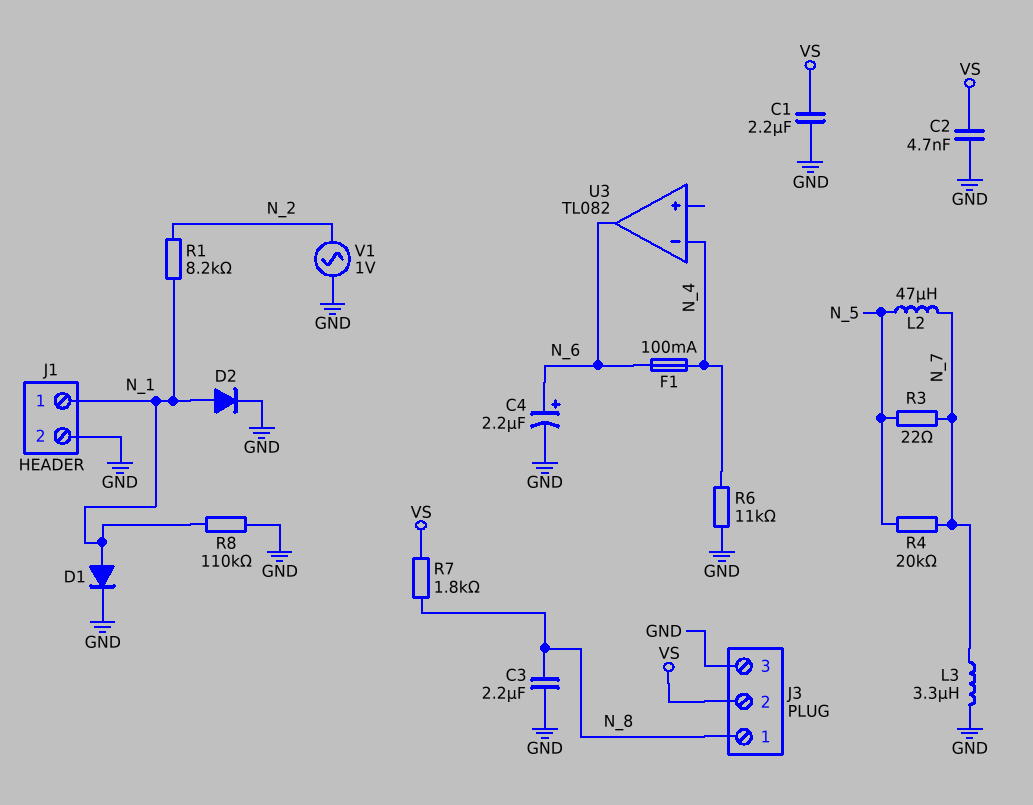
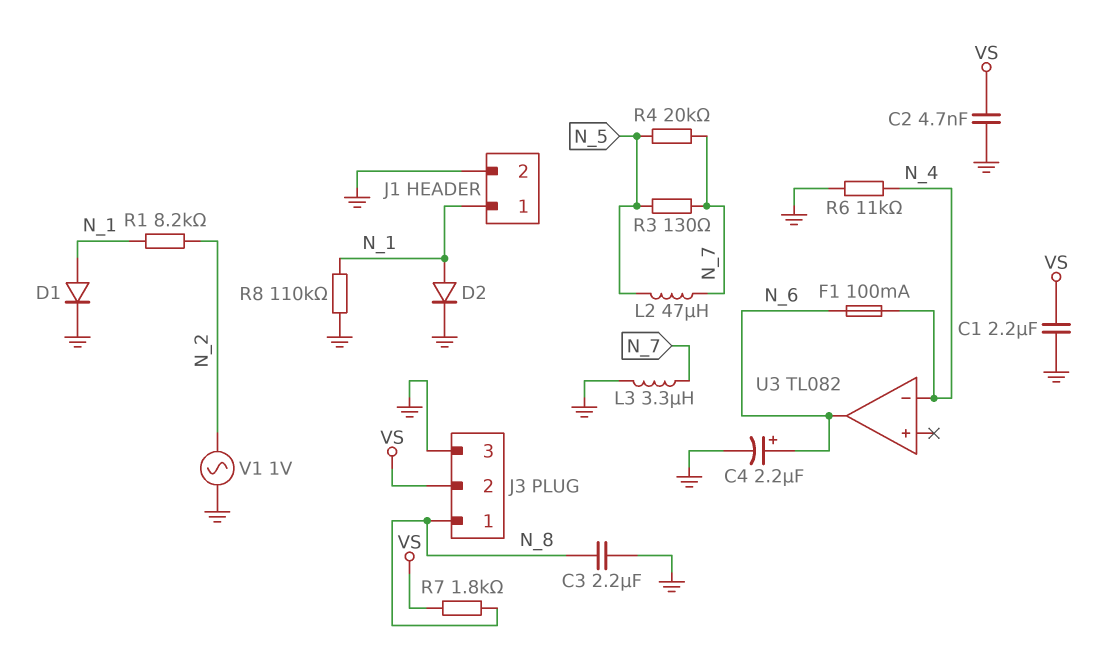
R3: 22 (N_5, N_7) -> 130 (N_5, N_7)

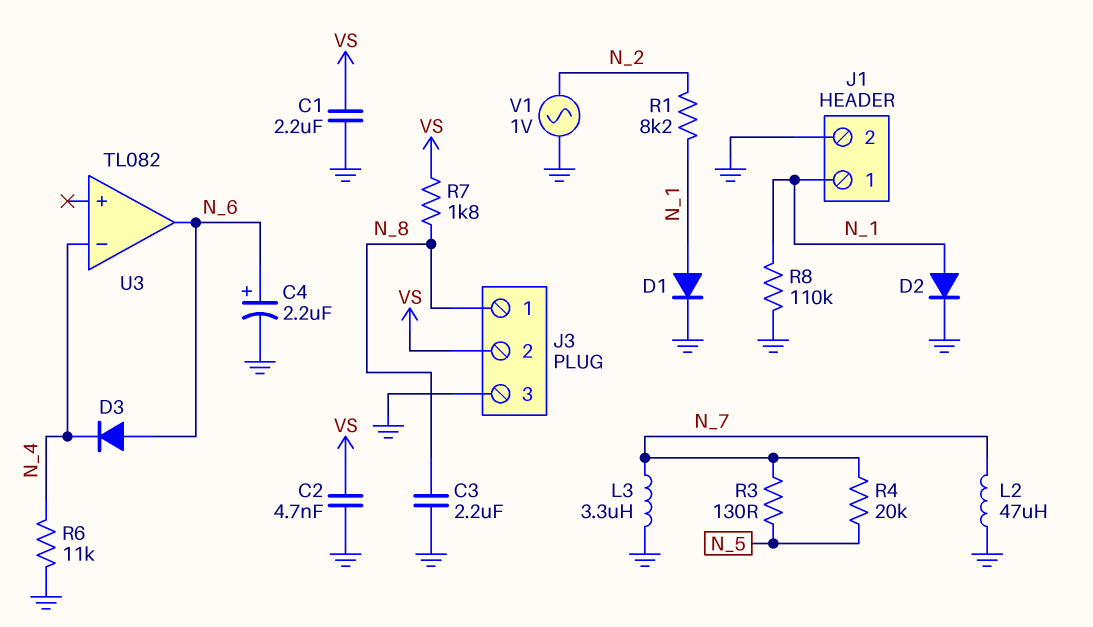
D3: none -> diode (A N_6, K N_4)
F1: 100mA (N_4, N_6) -> none
L2: 47uH (N_5, N_7) -> 47uH (GND, N_7)

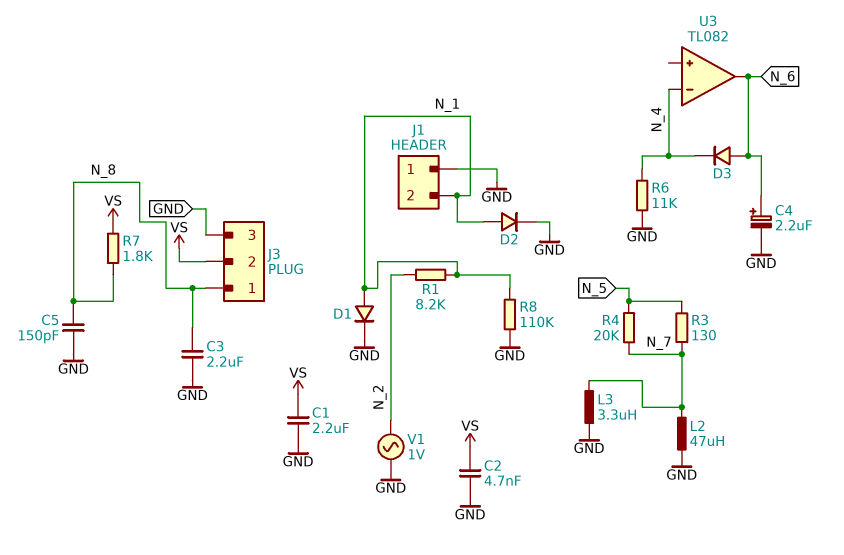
C5: none -> 150pF (GND, N_8)
J1 pin 1: N_1 -> GND
J1 pin 2: GND -> N_1

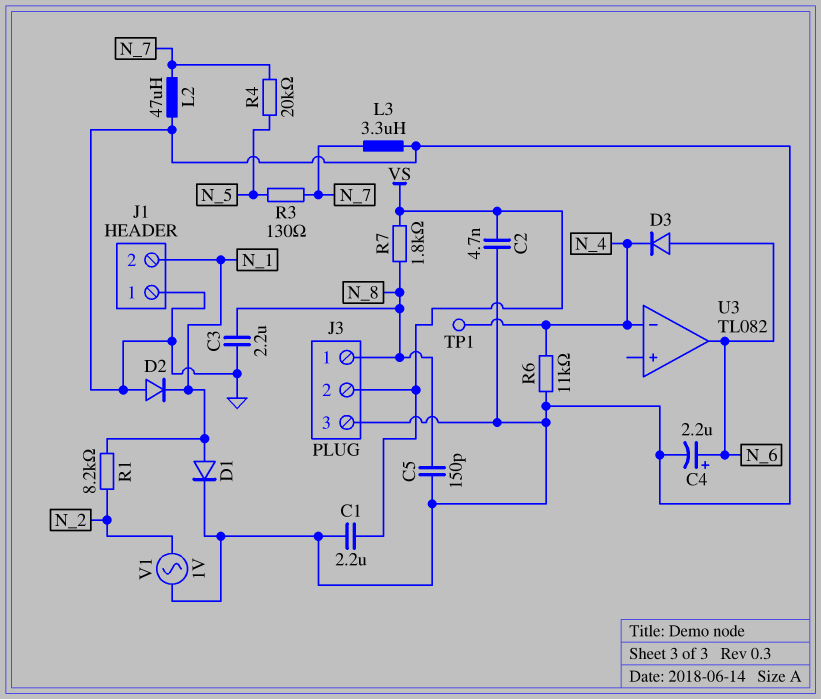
D2: diode (A N_1, K GND) -> diode (A GND, K N_1)
R8: 110k (GND, N_1) -> none
TP1: none -> test point (N_4)

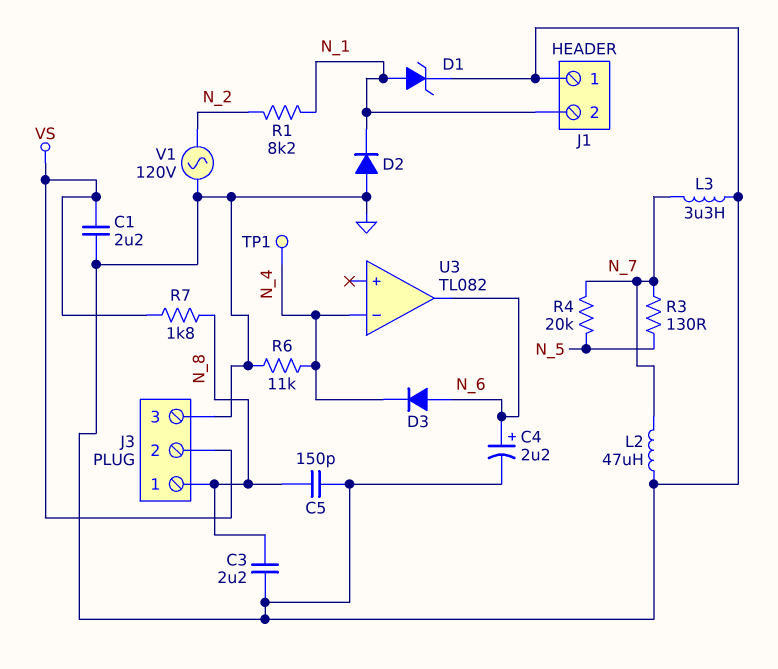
C2: 4.7nF (GND, VS) -> none
D1: diode (A N_1, K GND) -> zener (A N_1, K GND)
V1: AC 1V (GND, N_2) -> AC 120V (GND, N_2)

